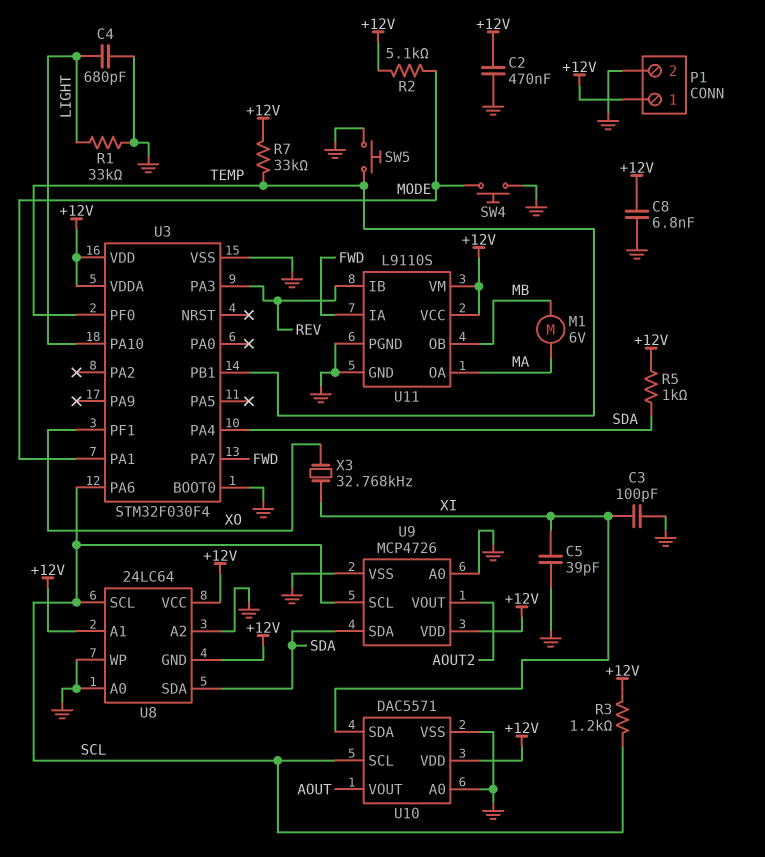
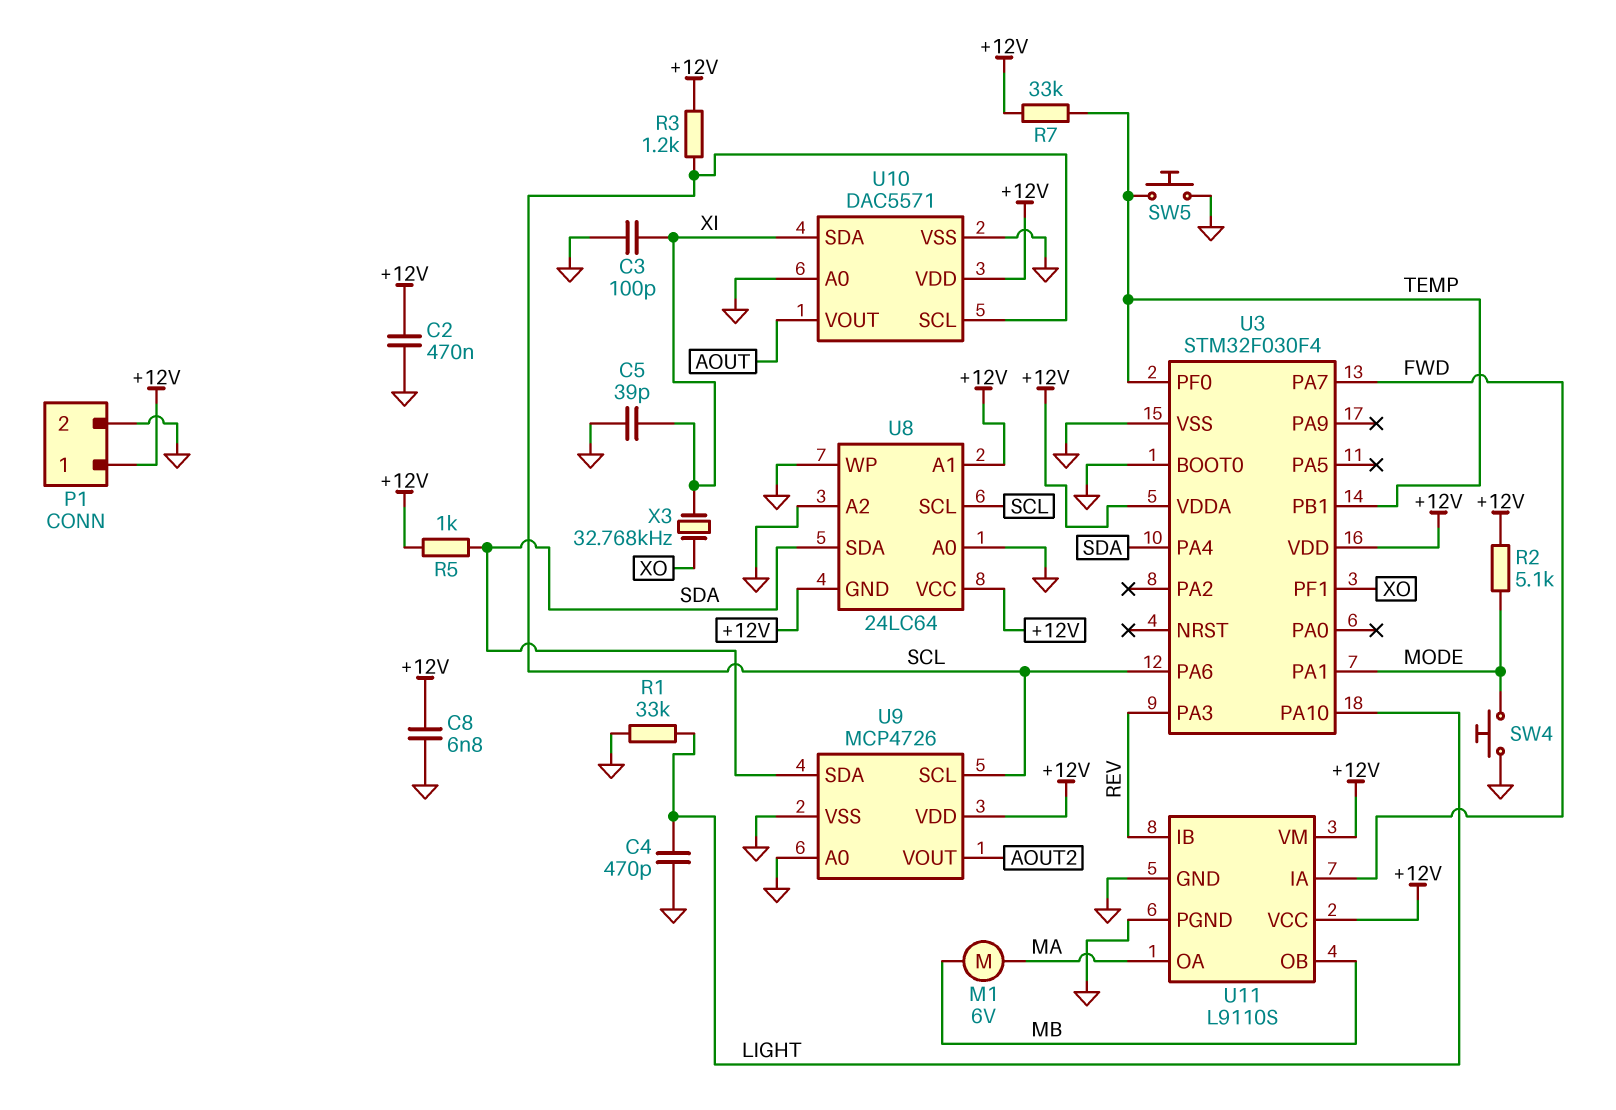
C4: 680pF (GND, LIGHT) -> 470pF (GND, LIGHT)

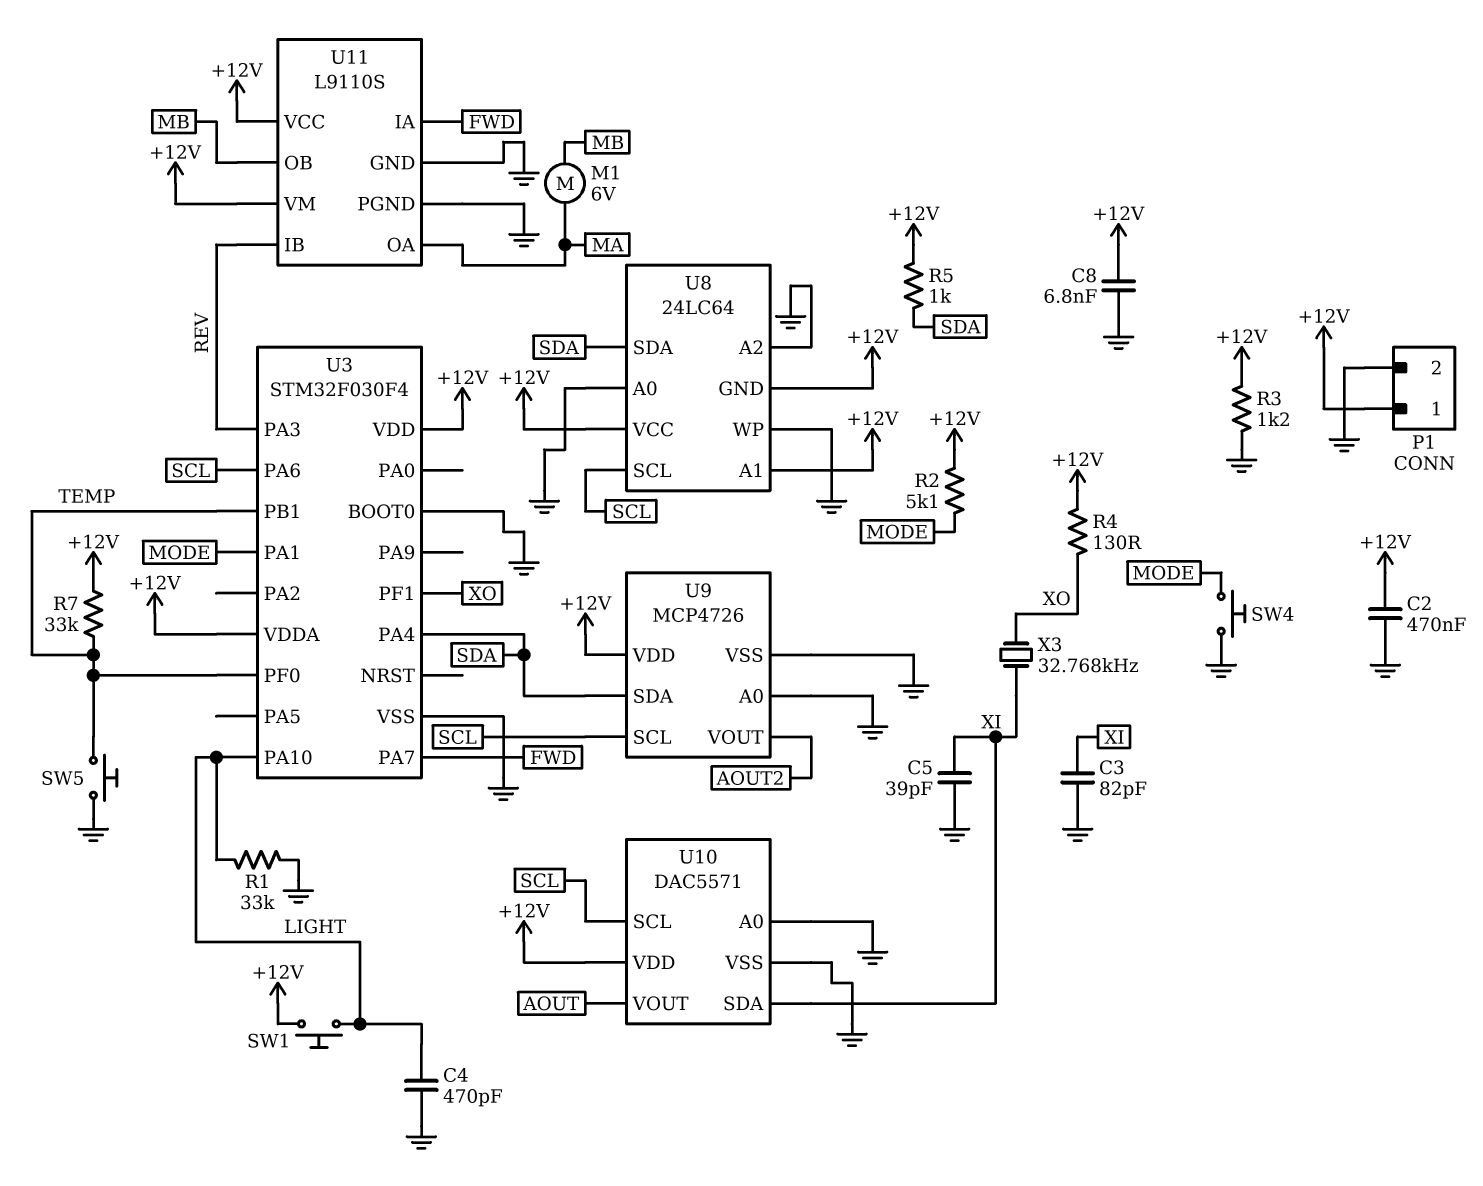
C3: 100pF (GND, XI) -> 82pF (GND, XI)
R3: 1.2k (+12V, SCL) -> 1.2k (+12V, GND)
R4: none -> 130 (+12V, XO)
SW1: none -> button (+12V, LIGHT)

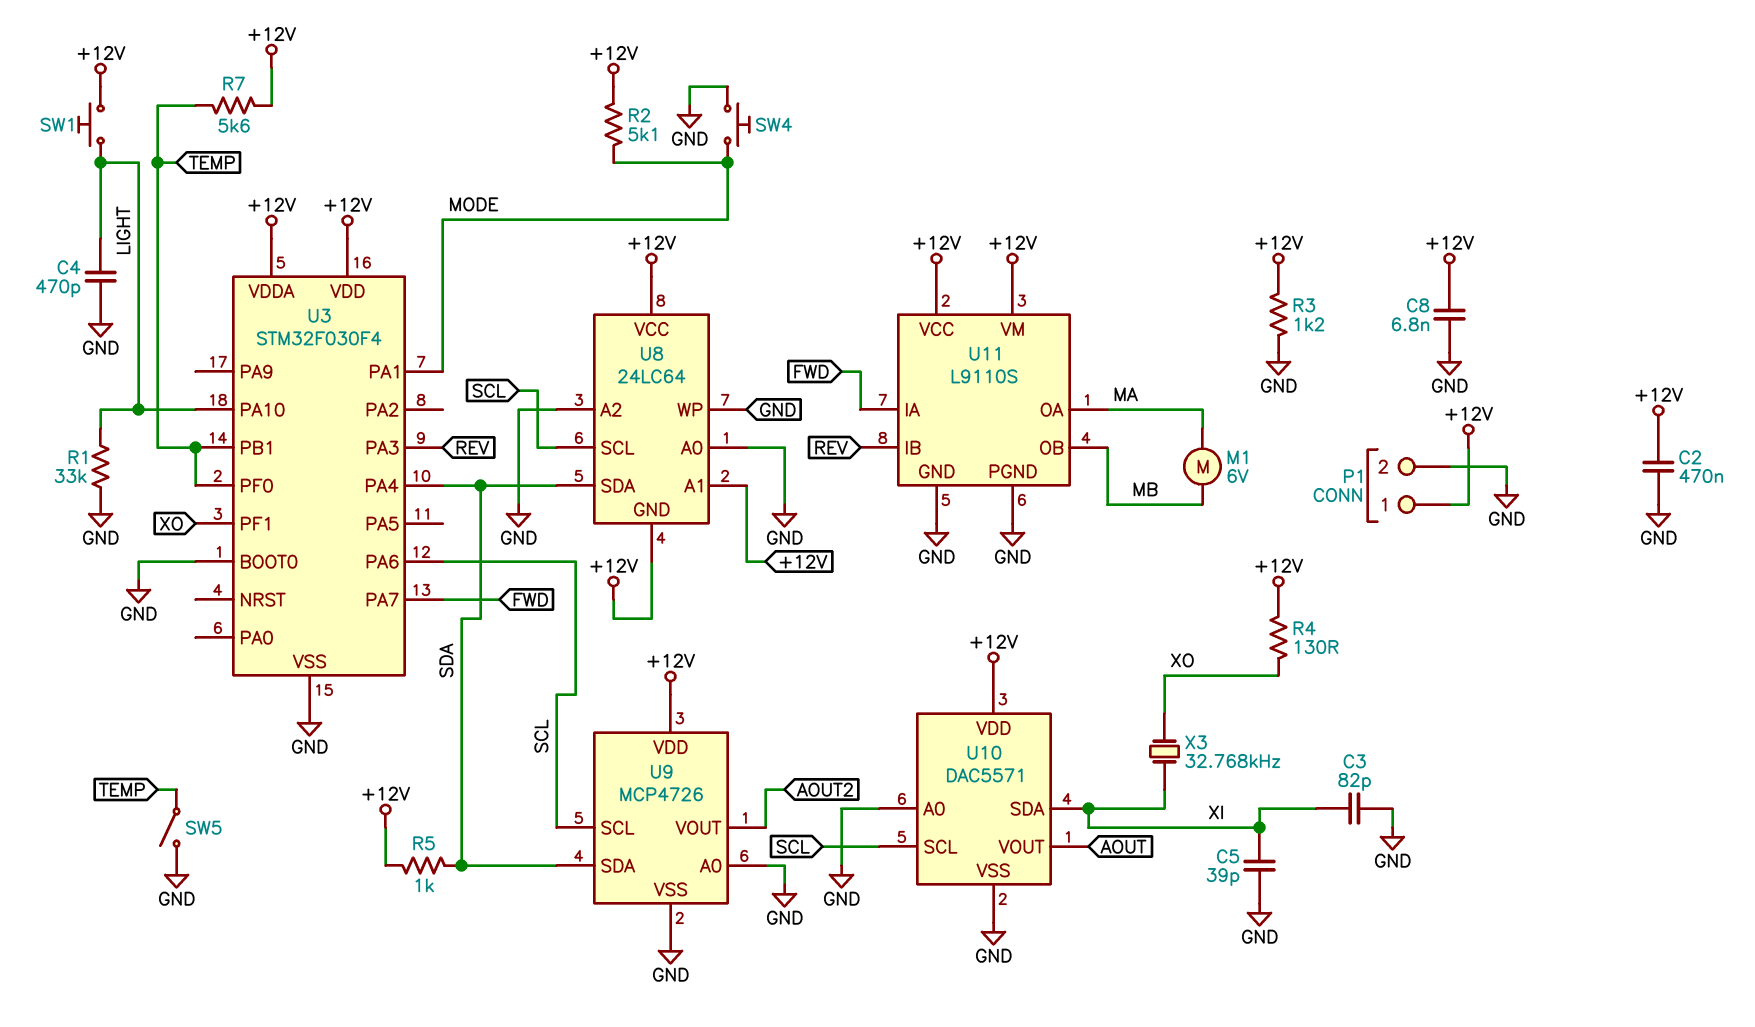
R7: 33k (+12V, TEMP) -> 5.6k (+12V, TEMP)
SW5: button (GND, TEMP) -> switch (GND, TEMP)

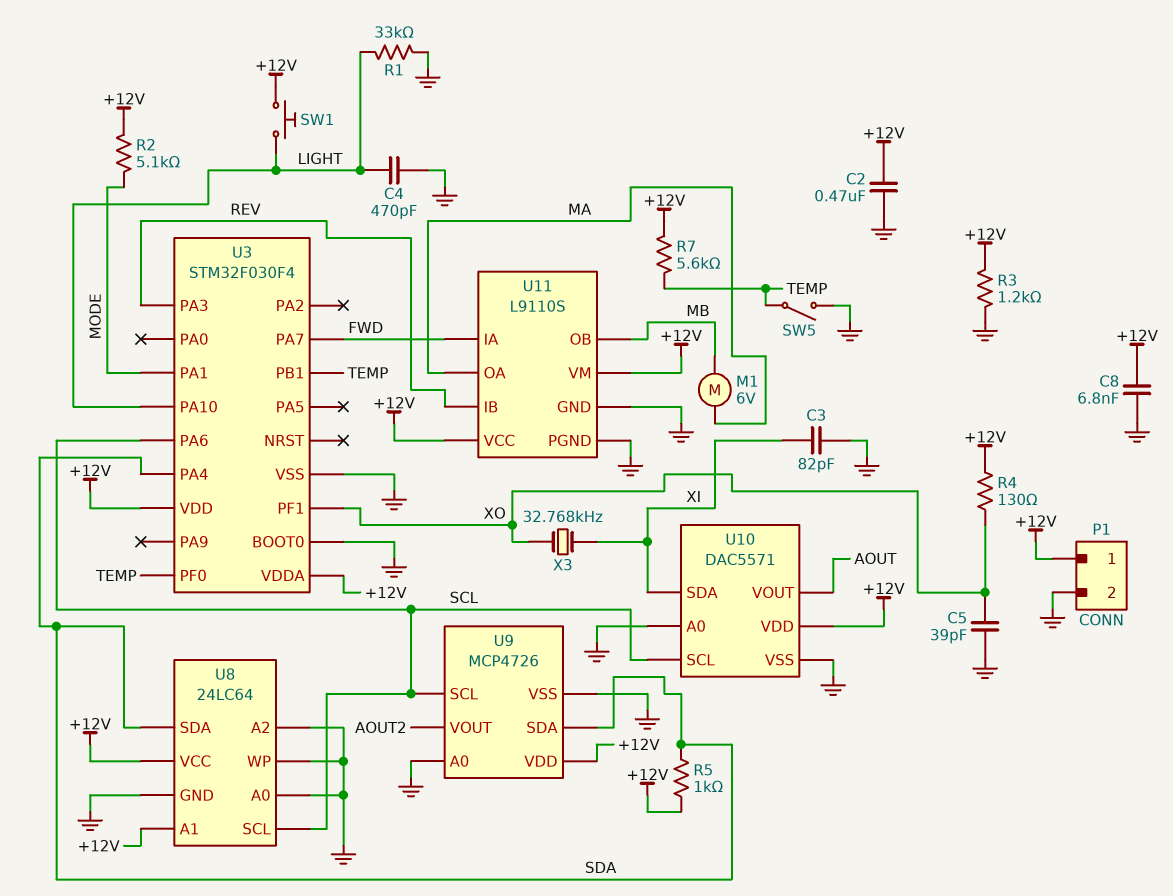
C5: 39pF (GND, XI) -> 39pF (GND, XO)
SW4: button (GND, MODE) -> none
U8 pin GND: +12V -> GND

